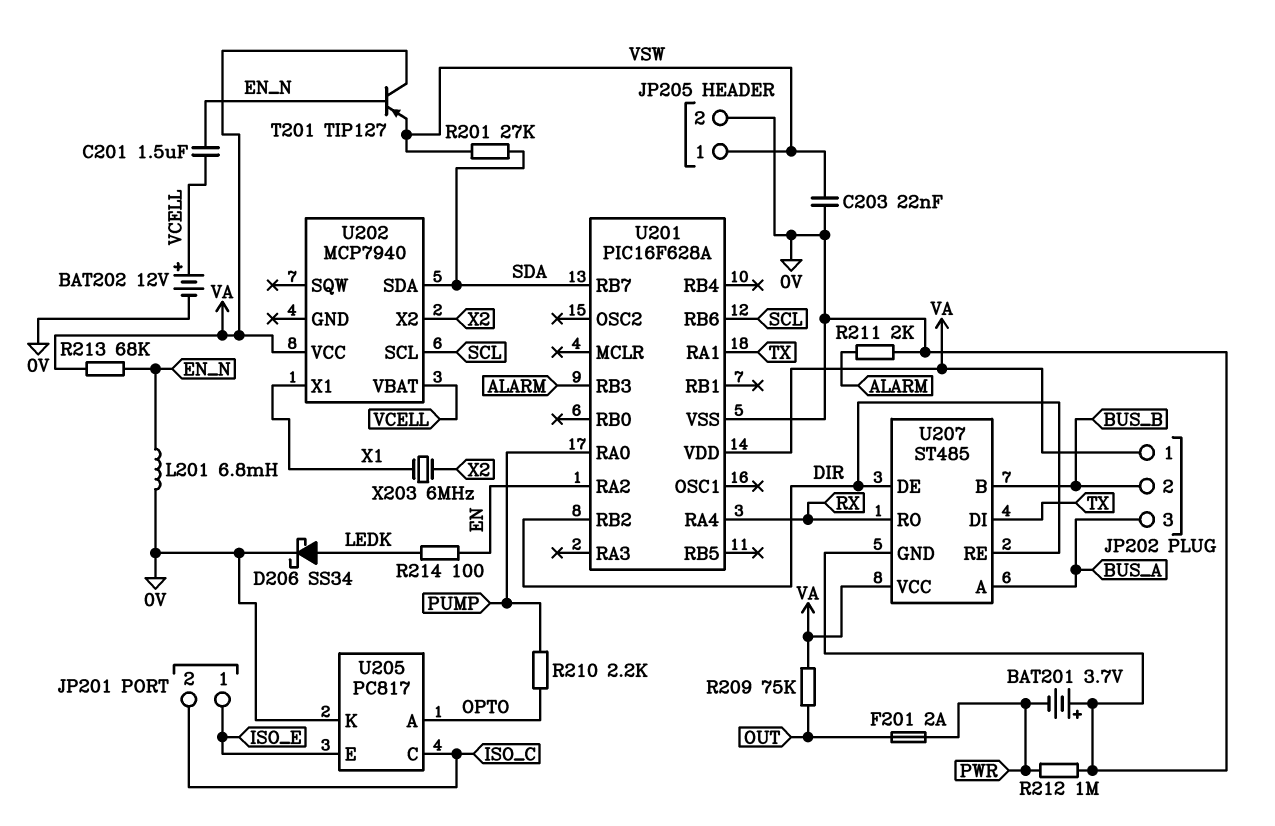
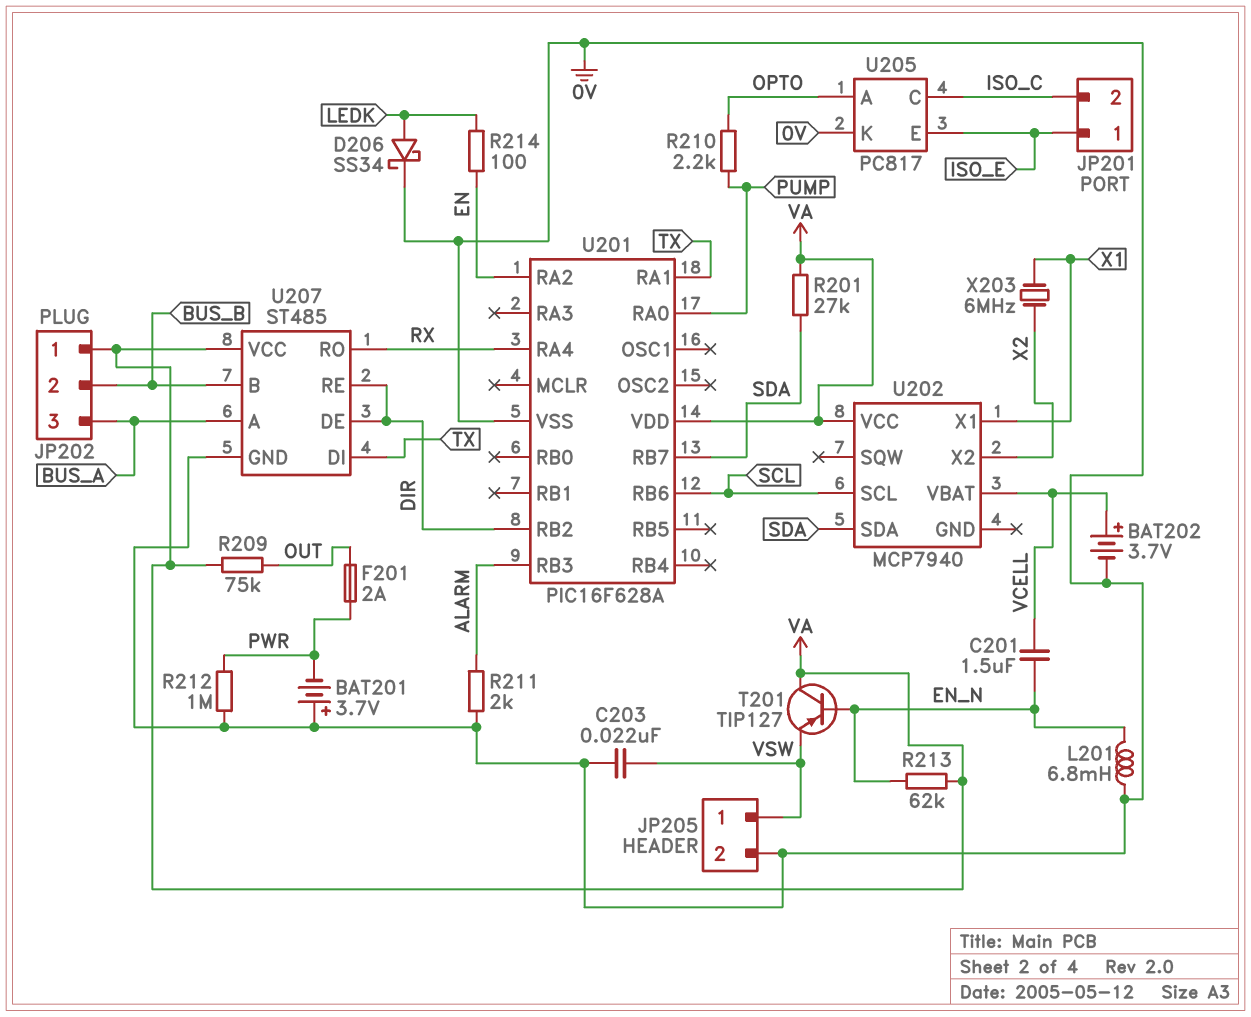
BAT202: 12V (plus VCELL, minus 0V) -> 3.7V (plus VCELL, minus 0V)
R201: 27k (SDA, VSW) -> 27k (SDA, VA)
R213: 68k (EN_N, VA) -> 62k (EN_N, VA)

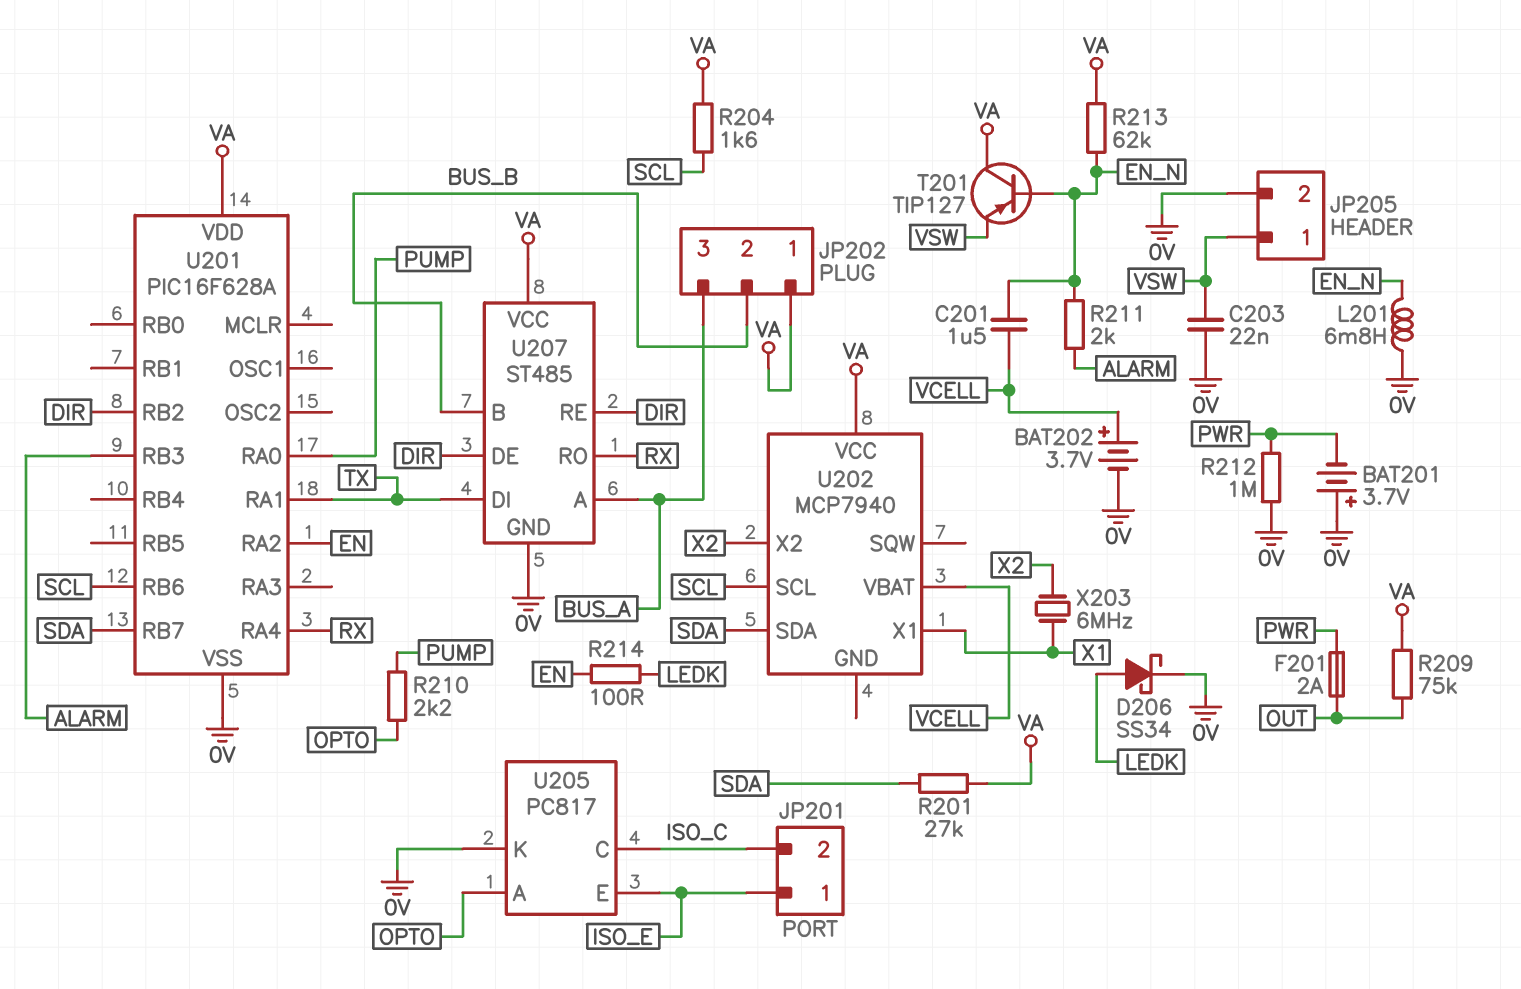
R204: none -> 1.6k (SCL, VA)
R211: 2k (0V, ALARM) -> 2k (ALARM, EN_N)

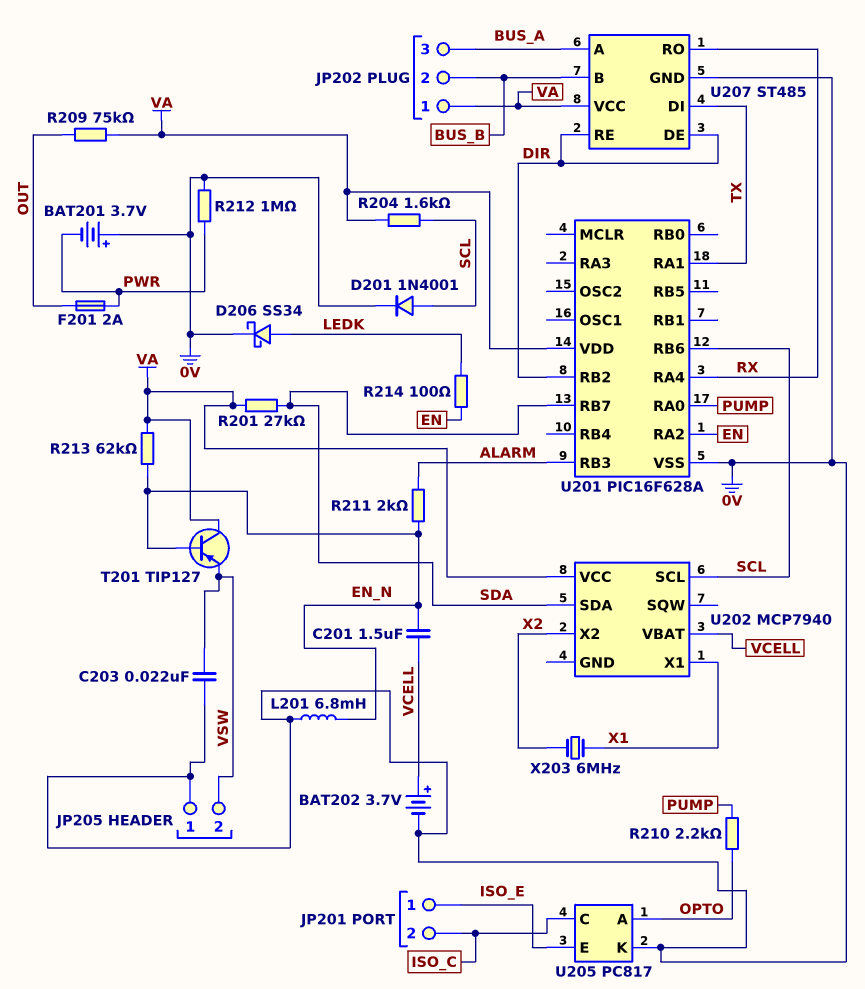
D201: none -> diode 1N4001 (A SCL, K 0V)
JP205 pin 1: VSW -> 0V
JP205 pin 2: 0V -> VSW

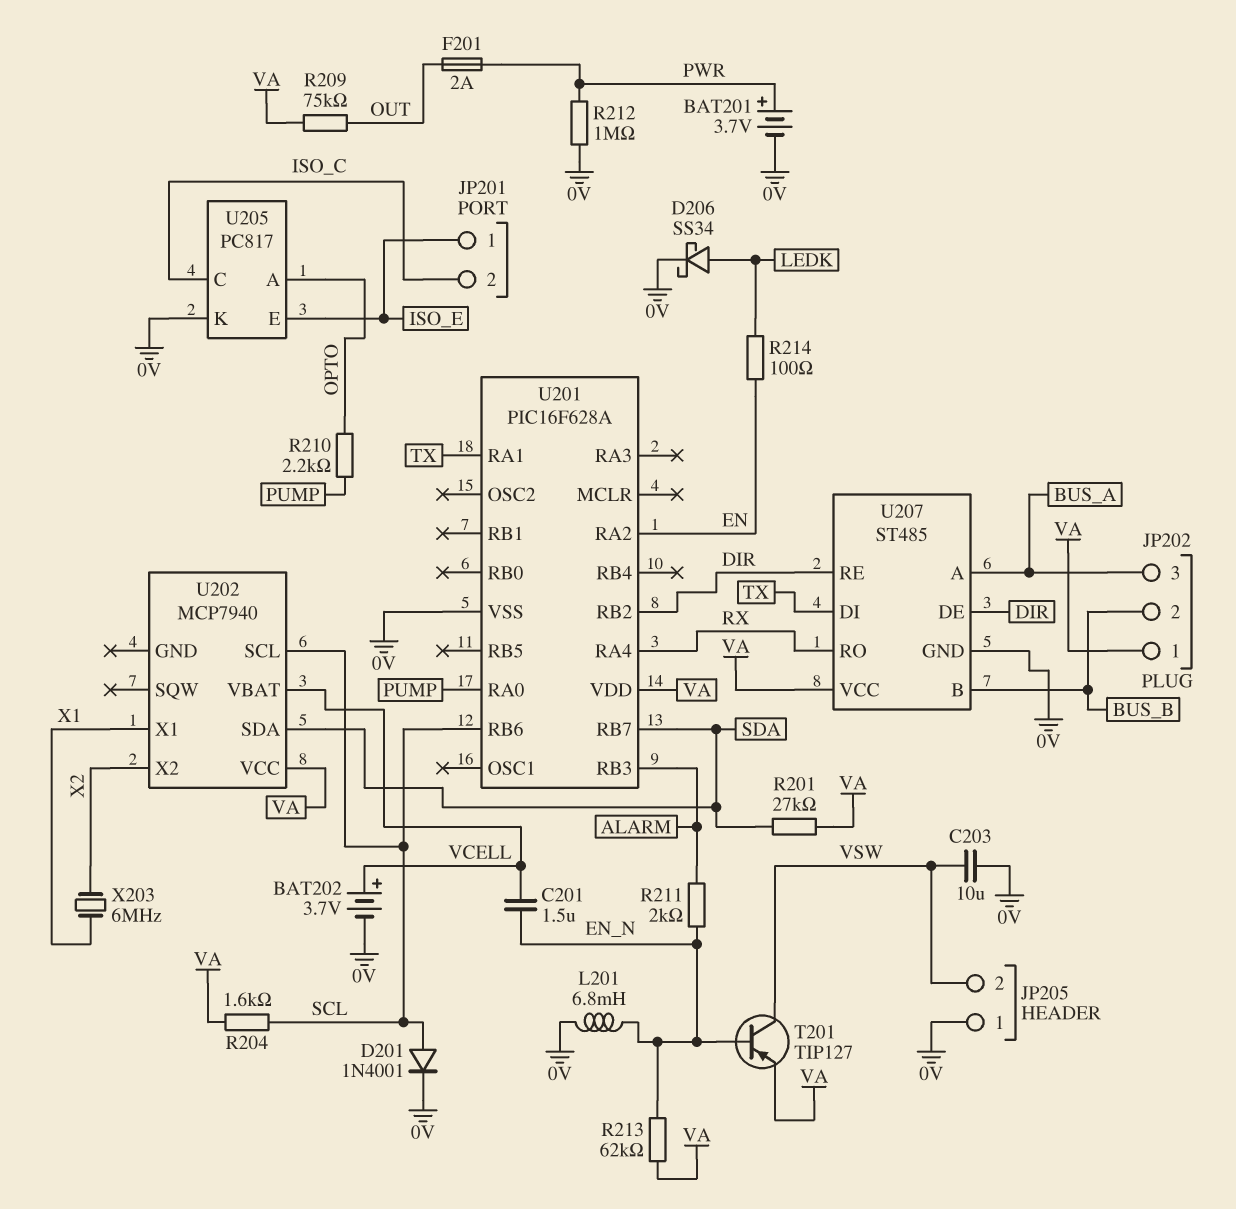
BAT201: 3.7V (plus 0V, minus PWR) -> 3.7V (plus PWR, minus 0V)
C203: 22nF (0V, VSW) -> 10uF (0V, VSW)
T201: PNP TIP127 (B EN_N, C VA, E VSW) -> PNP TIP127 (B EN_N, C VSW, E VA)

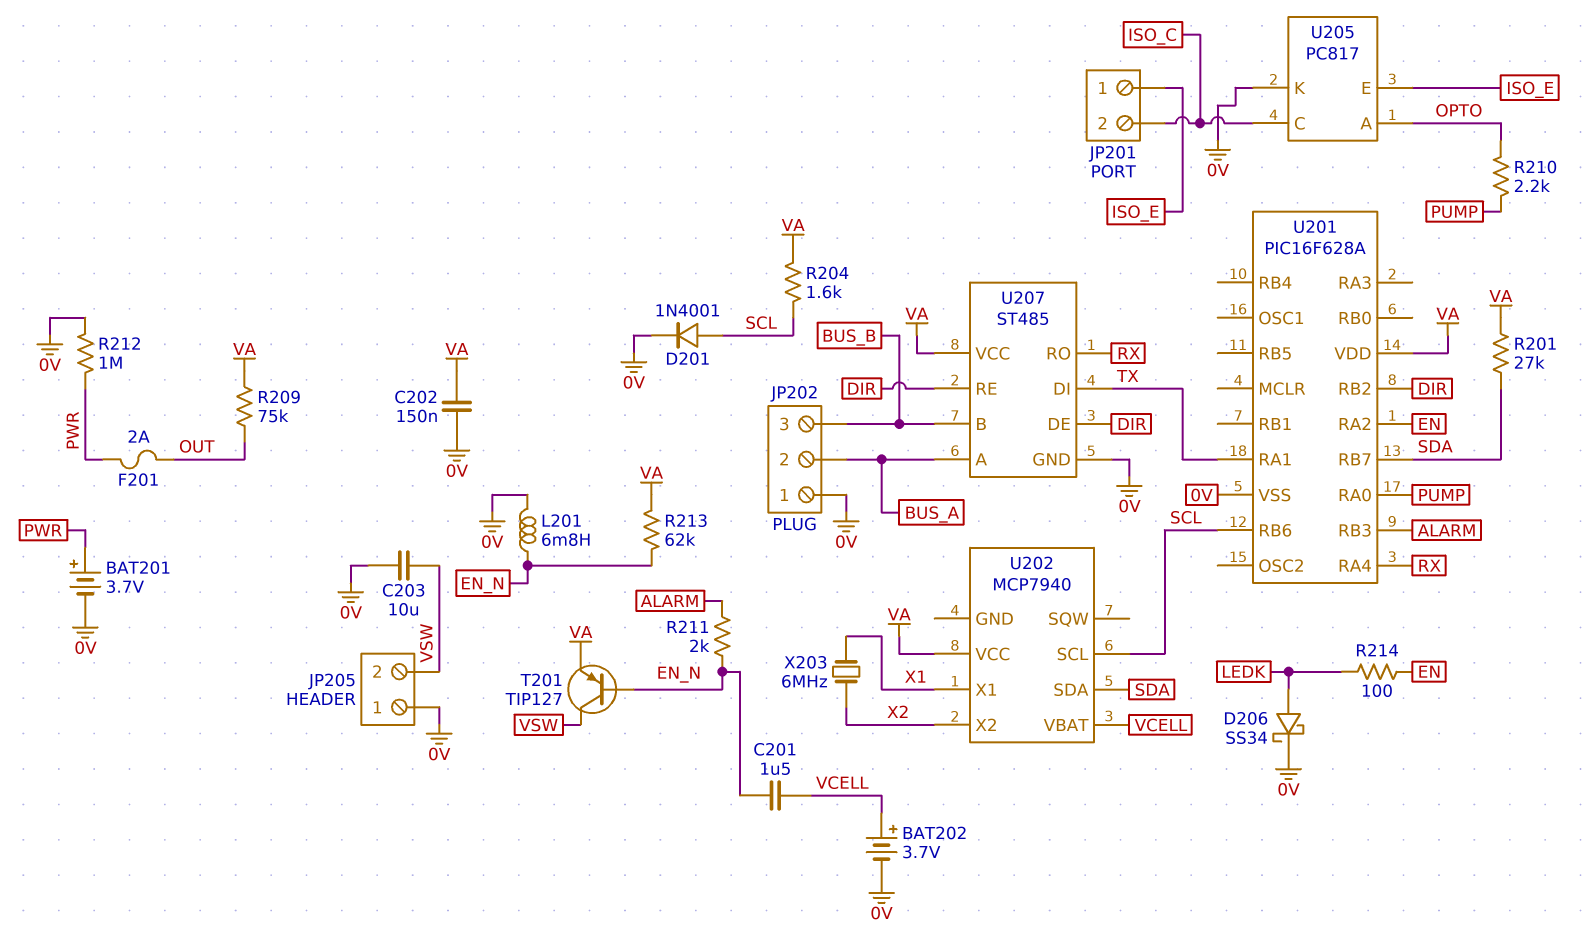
C202: none -> 150nF (0V, VA)
JP202 pin 1: VA -> 0V
JP202 pin 2: BUS_B -> BUS_A
JP202 pin 3: BUS_A -> BUS_B

